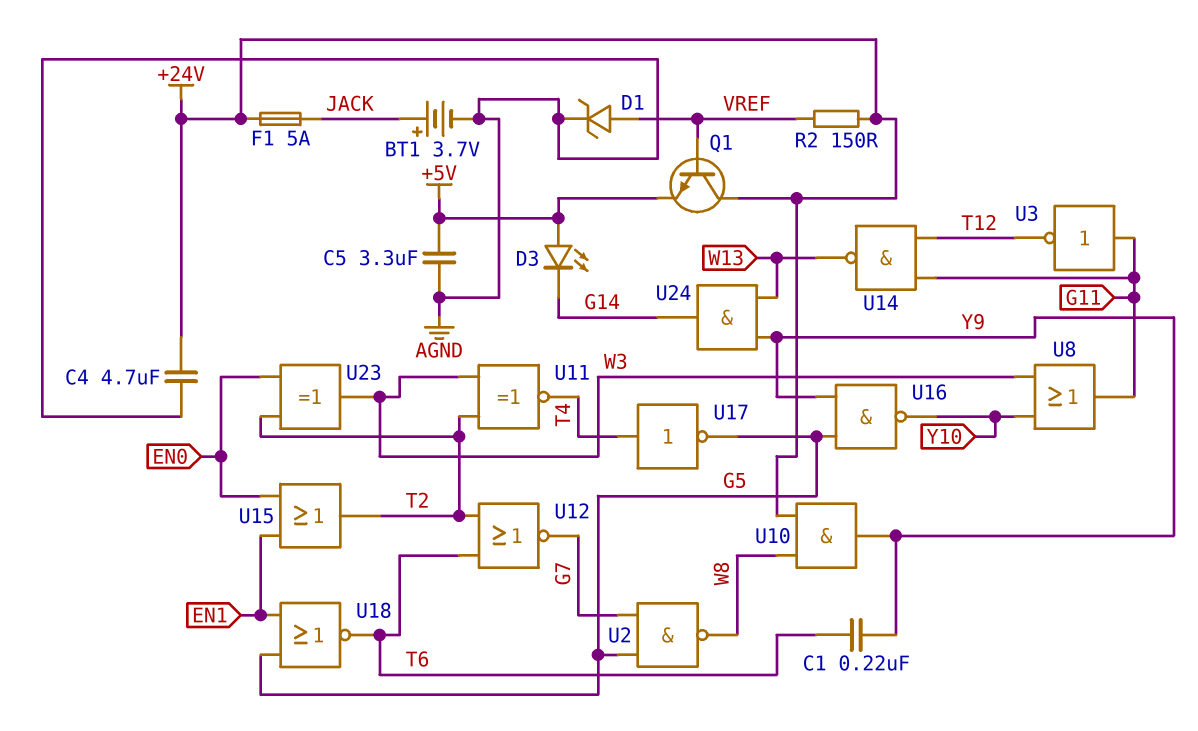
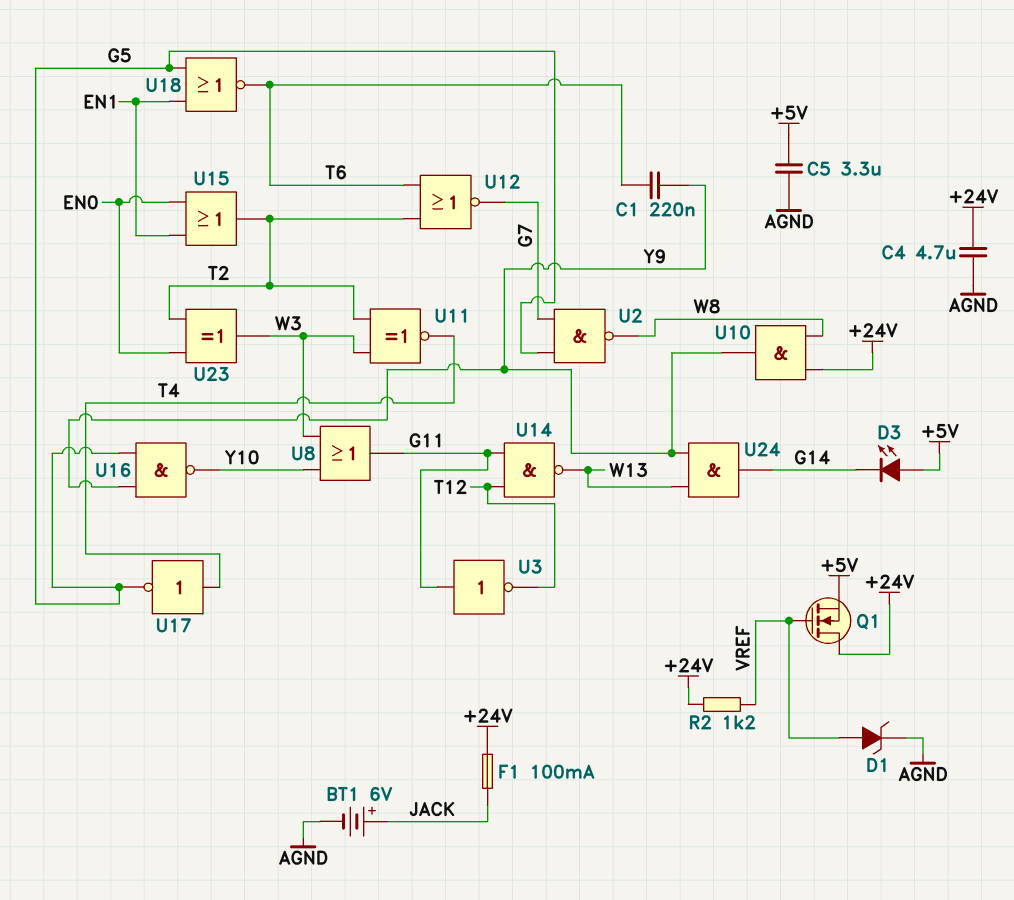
BT1: 3.7V (plus JACK, minus AGND) -> 6V (plus JACK, minus AGND)
F1: 5A (+24V, JACK) -> 100mA (+24V, JACK)
Q1: NPN (B VREF, C +24V, E +5V) -> NMOS (G VREF, D +24V, S +5V)
R2: 150 (+24V, VREF) -> 1.2k (+24V, VREF)

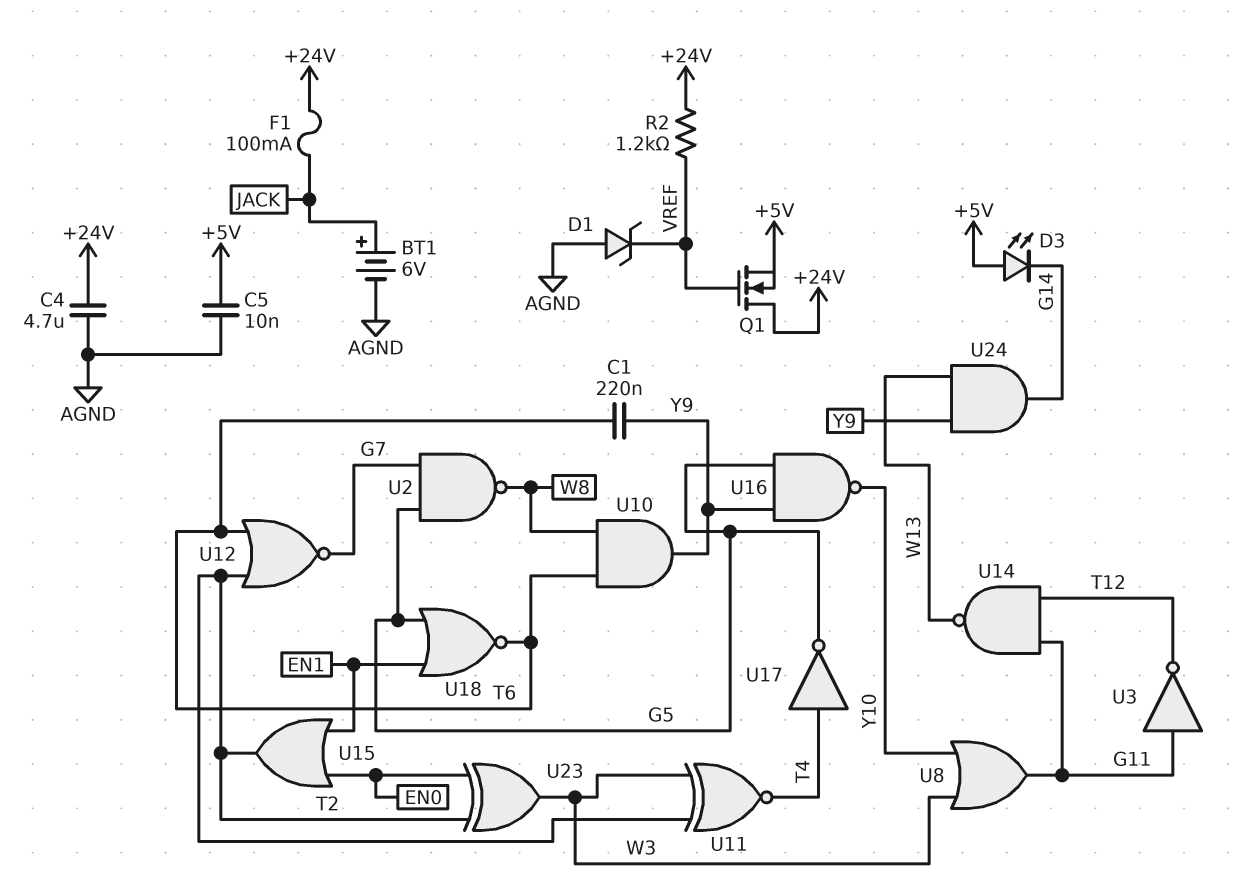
C5: 3.3uF (+5V, AGND) -> 10nF (+5V, AGND)
D1: zener (A VREF, K AGND) -> zener (A AGND, K VREF)
U10: AND (in +24V, in W8, out Y9) -> AND (in T6, in W8, out Y9)

